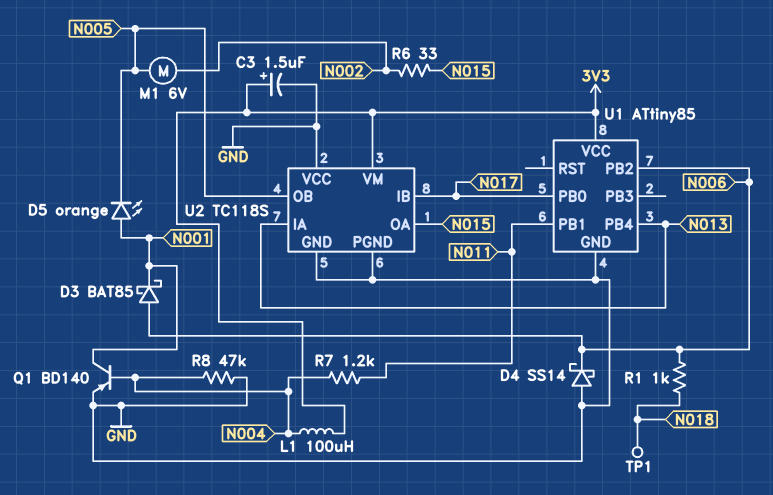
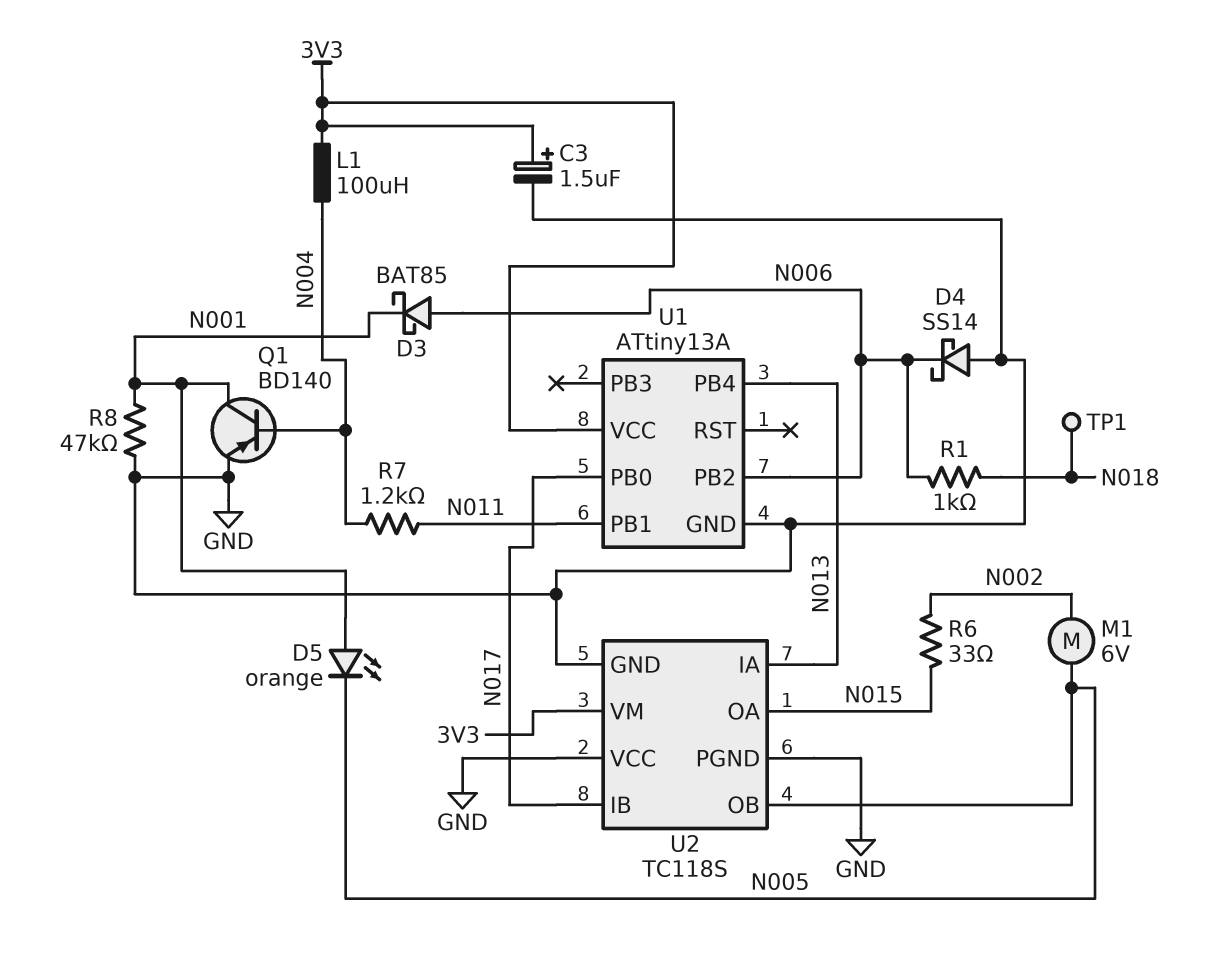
R8: 47k (GND, N004) -> 47k (GND, N001)
U1: ATtiny85 -> ATtiny13A

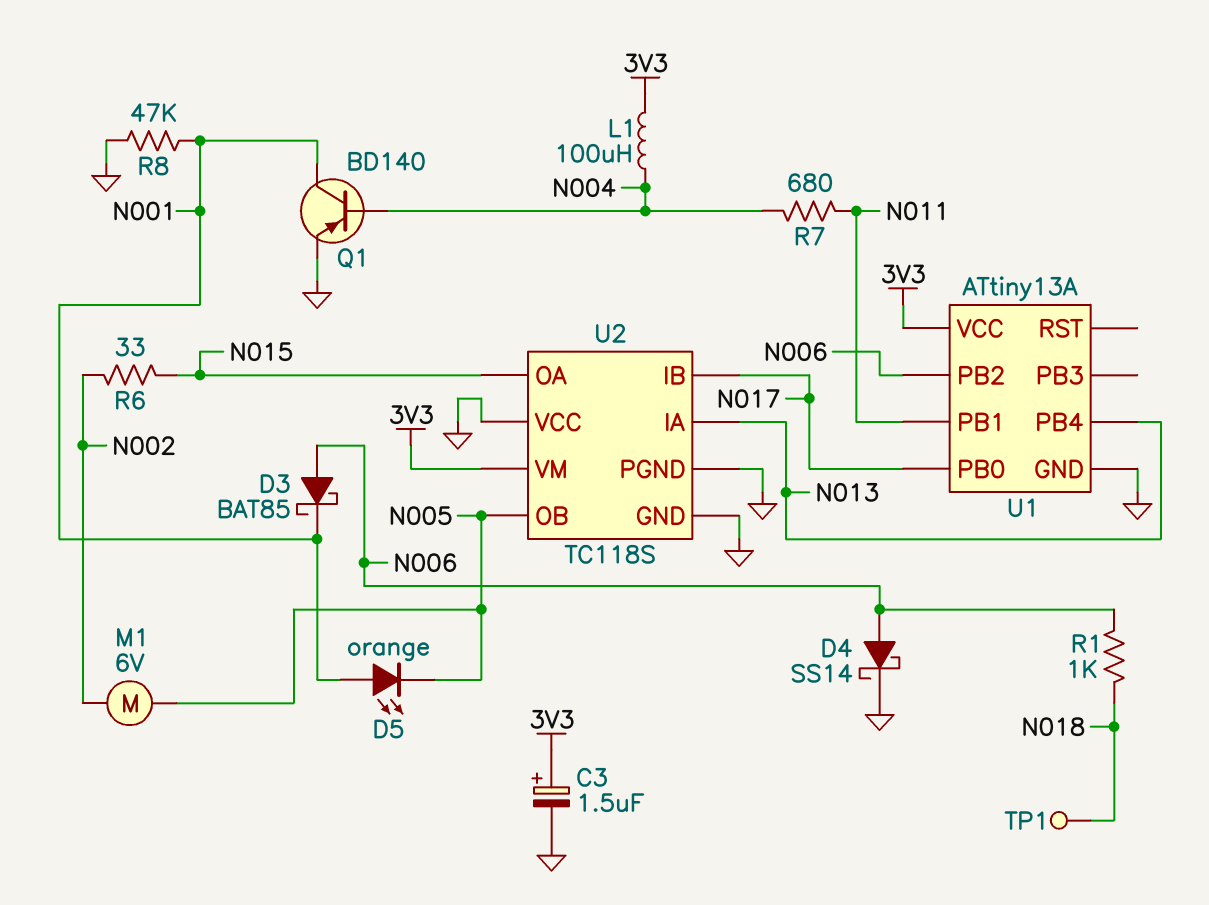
D4: schottky SS14 (A GND, K N006) -> schottky SS14 (A N006, K GND)
R7: 1.2k (N004, N011) -> 680 (N004, N011)

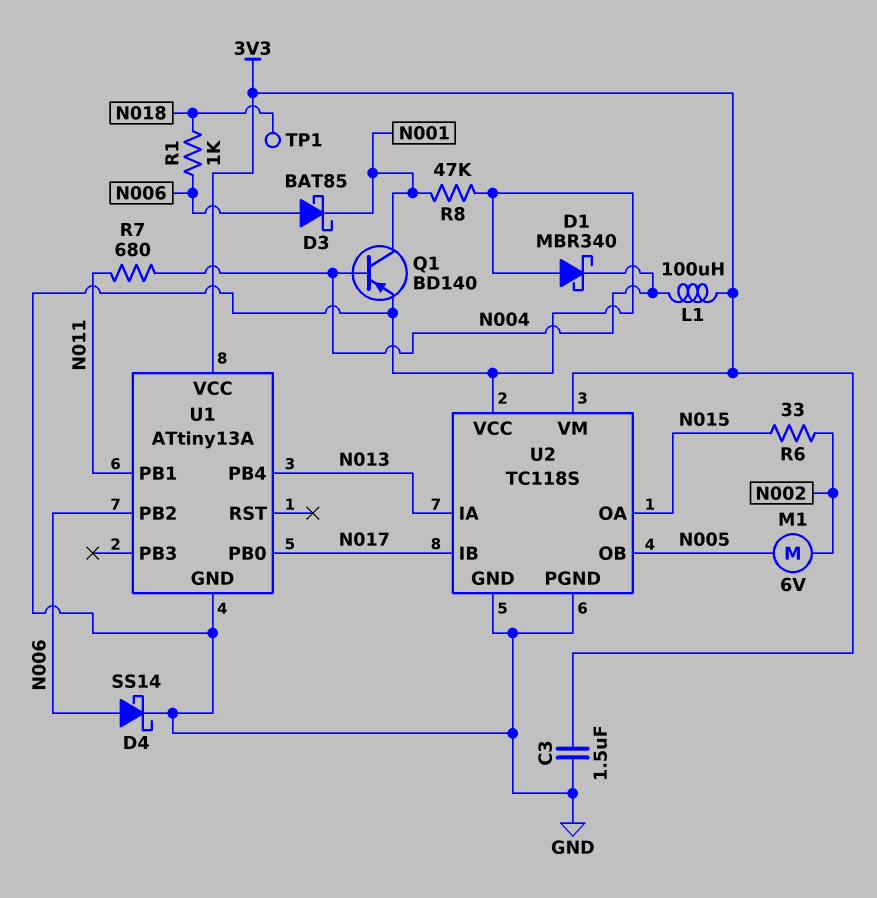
C3: 1.5uF (plus 3V3, minus GND) -> 1.5uF (3V3, GND)
D1: none -> schottky MBR340 (A GND, K N004)
D5: LED orange (A N001, K N005) -> none

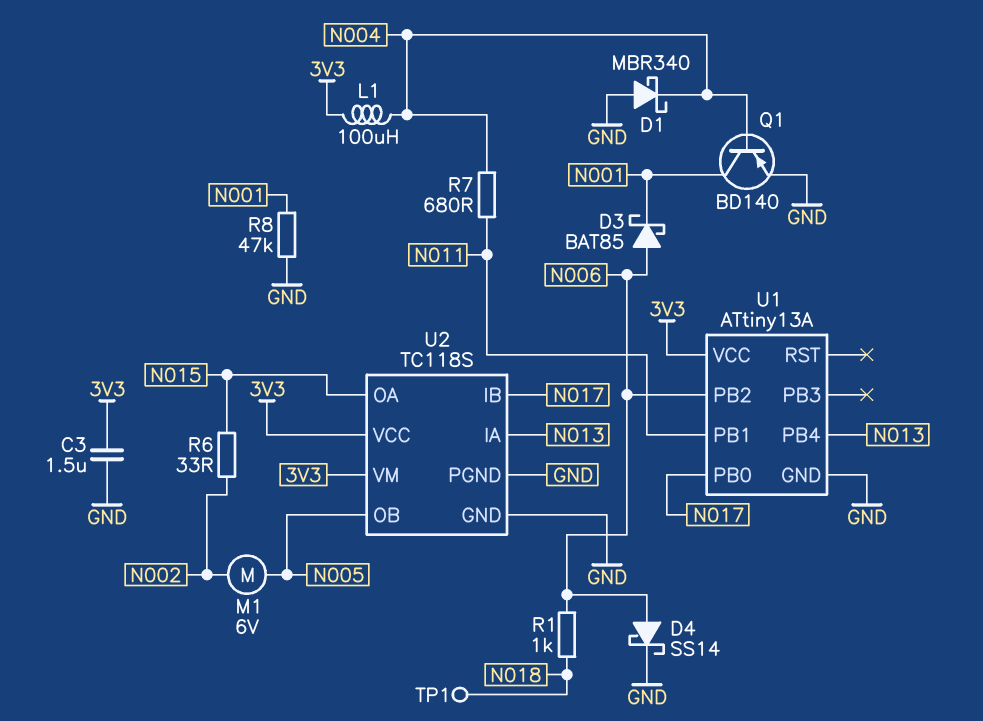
U2 pin VCC: GND -> 3V3

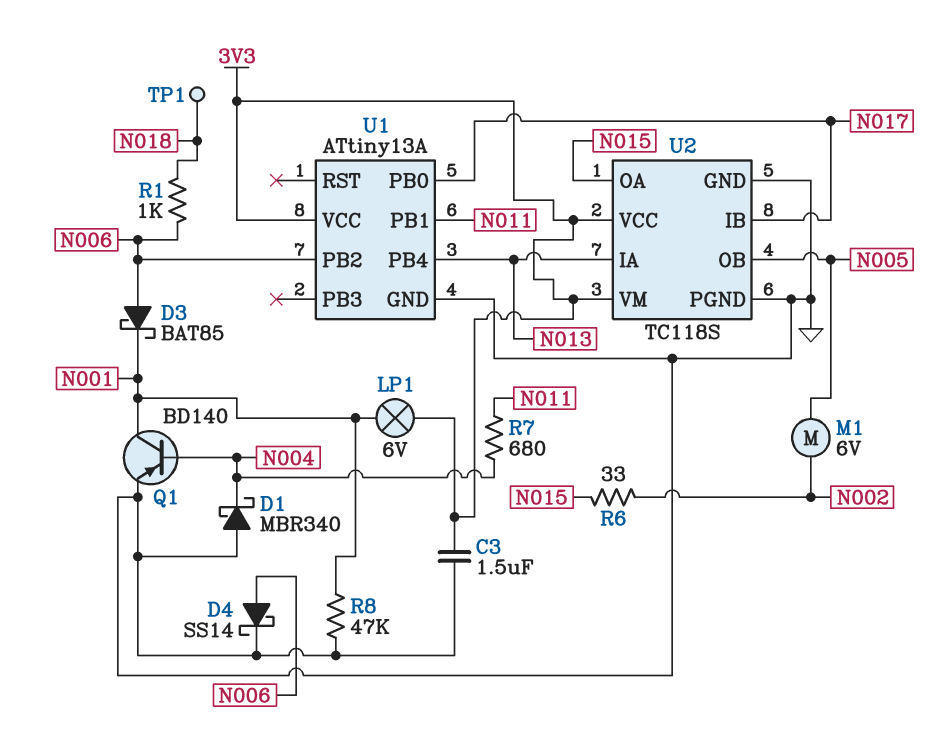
L1: 100uH (3V3, N004) -> none
LP1: none -> lamp 6V (3V3, N001)

